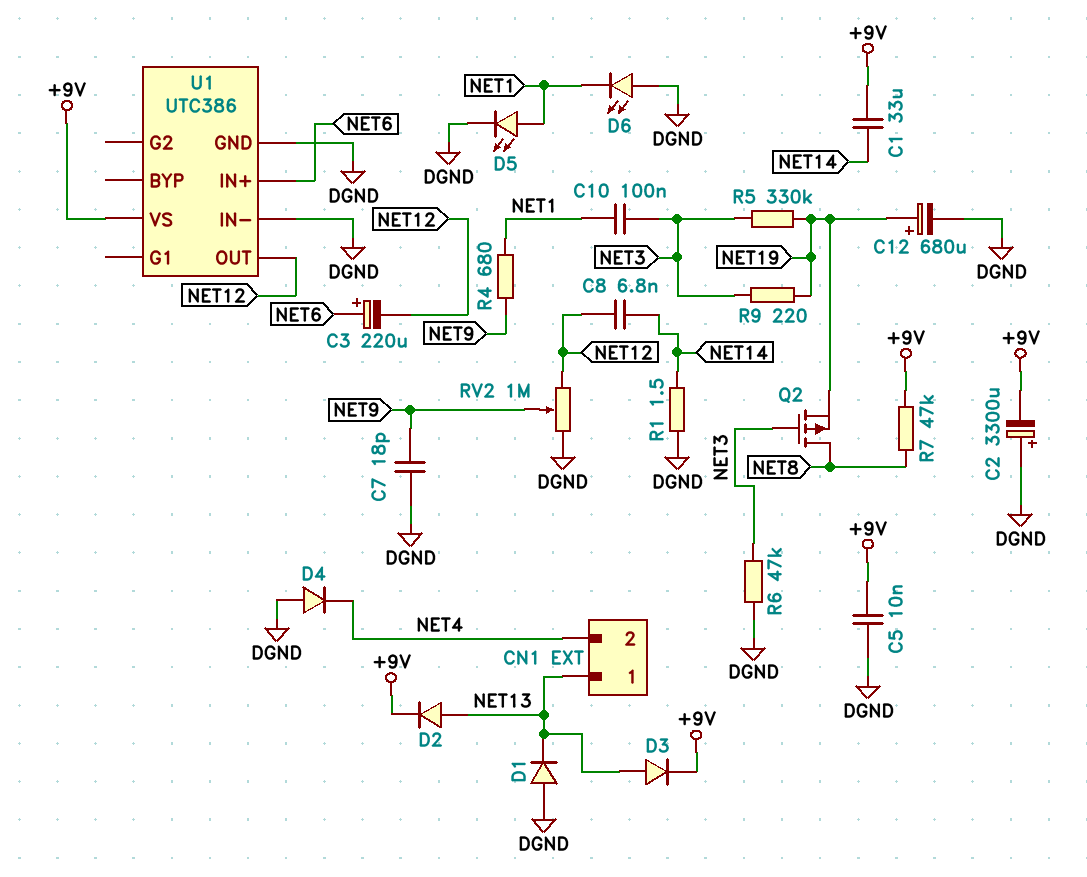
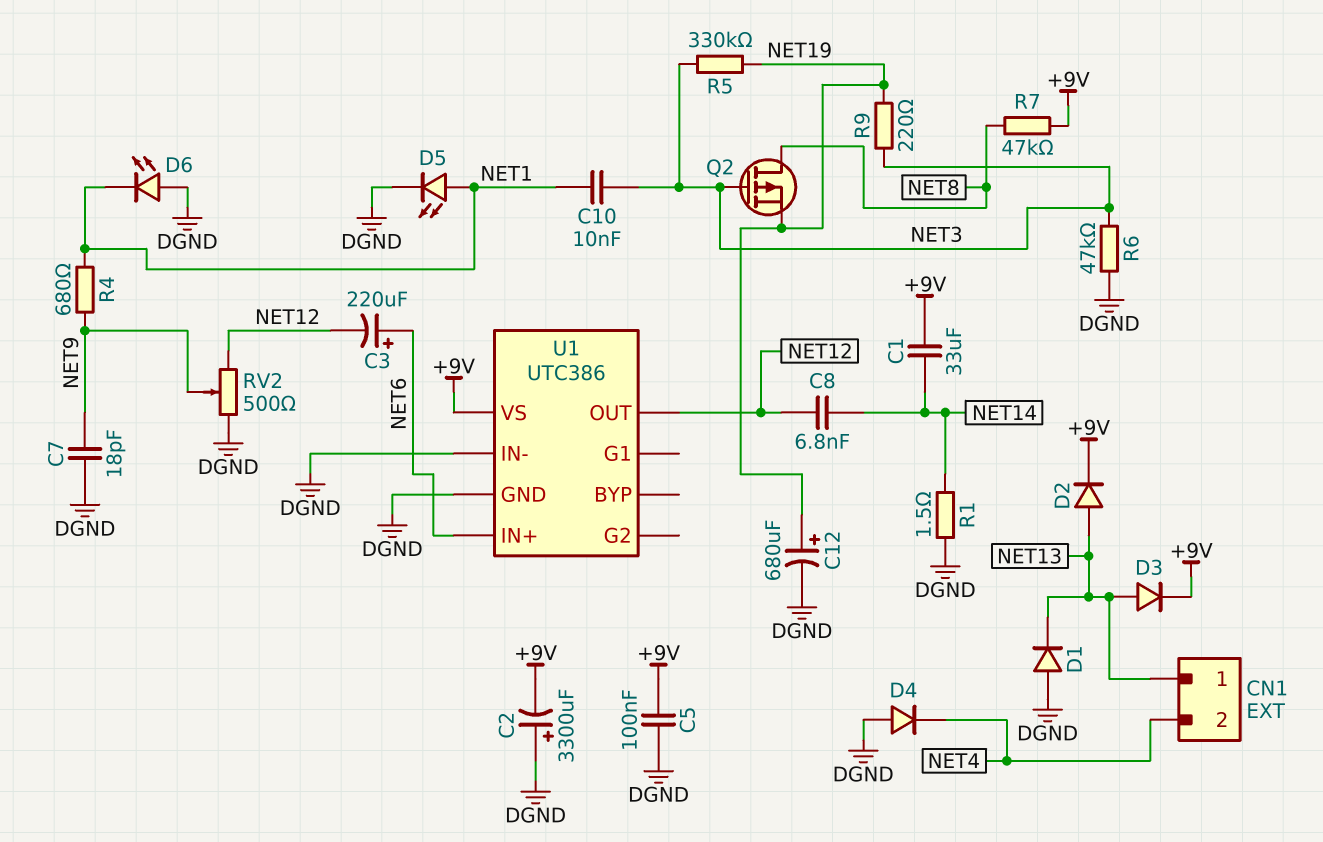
C5: 10nF (+9V, DGND) -> 100nF (+9V, DGND)
C10: 100nF (NET1, NET3) -> 10nF (NET1, NET3)
RV2: 1M (DGND, NET12, wiper NET9) -> 500 (DGND, NET12, wiper NET9)

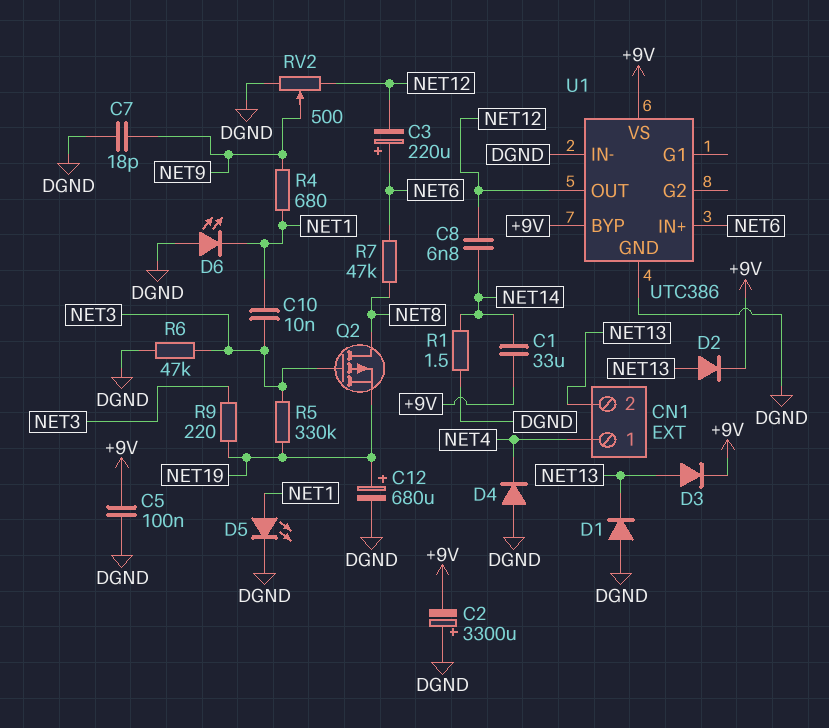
CN1 pin 1: NET13 -> NET4
CN1 pin 2: NET4 -> NET13
R7: 47k (+9V, NET8) -> 47k (NET6, NET8)
U1 pin BYP: none -> +9V

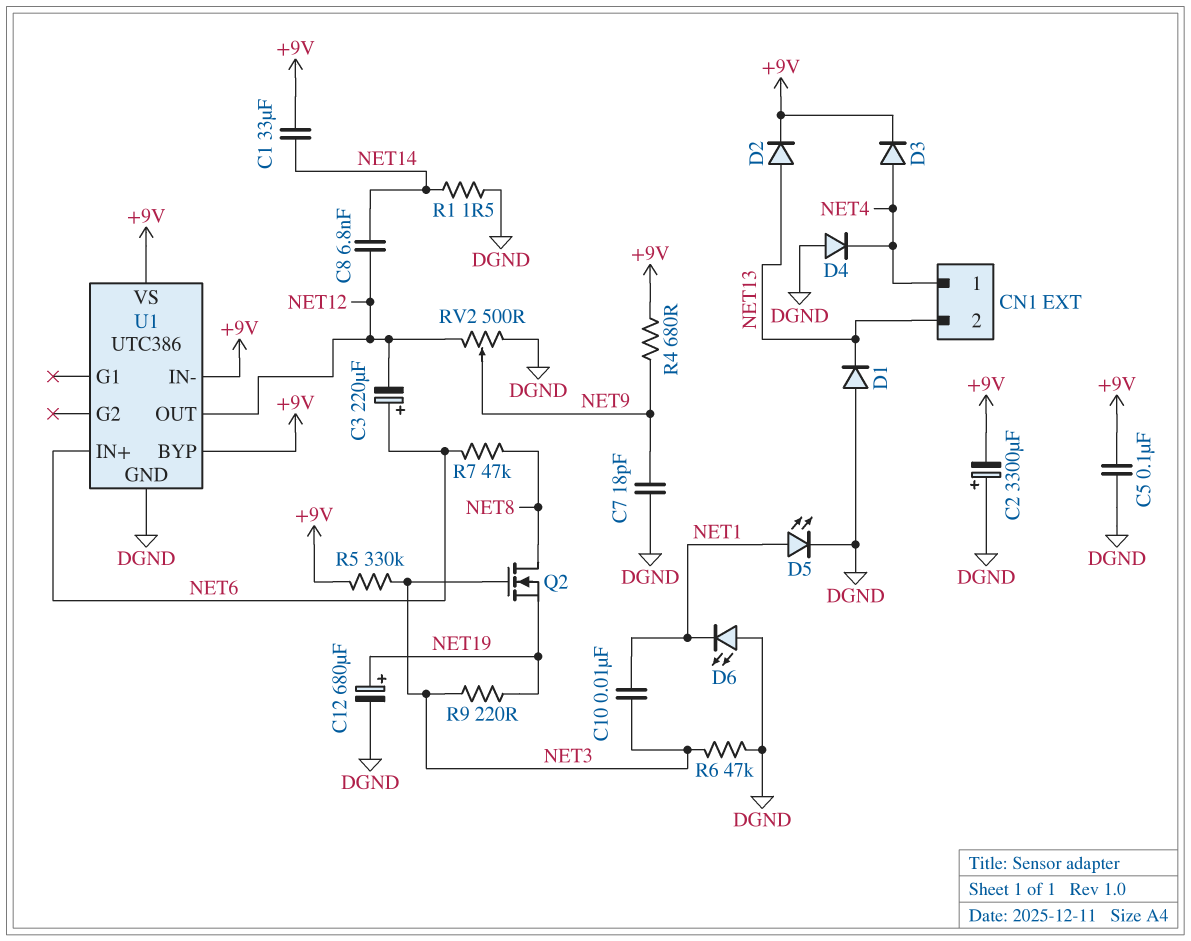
D3: diode (A NET13, K +9V) -> diode (A NET4, K +9V)
Q2: PMOS (G NET3, D NET8, S NET19) -> NMOS (G NET3, D NET8, S NET19)
R4: 680 (NET1, NET9) -> 680 (+9V, NET9)
R5: 330k (NET3, NET19) -> 330k (+9V, NET3)
U1 pin IN-: DGND -> +9V

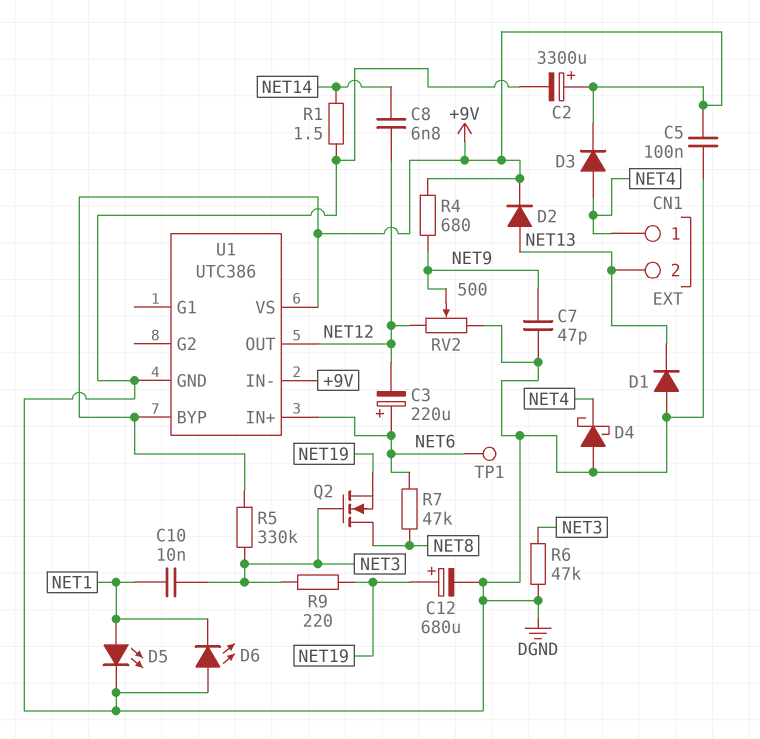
C1: 33uF (+9V, NET14) -> none
C2: 3300uF (plus DGND, minus +9V) -> 3300uF (plus +9V, minus DGND)
C7: 18pF (DGND, NET9) -> 47pF (DGND, NET9)
D4: diode (A DGND, K NET4) -> schottky (A DGND, K NET4)
TP1: none -> test point (NET6)

